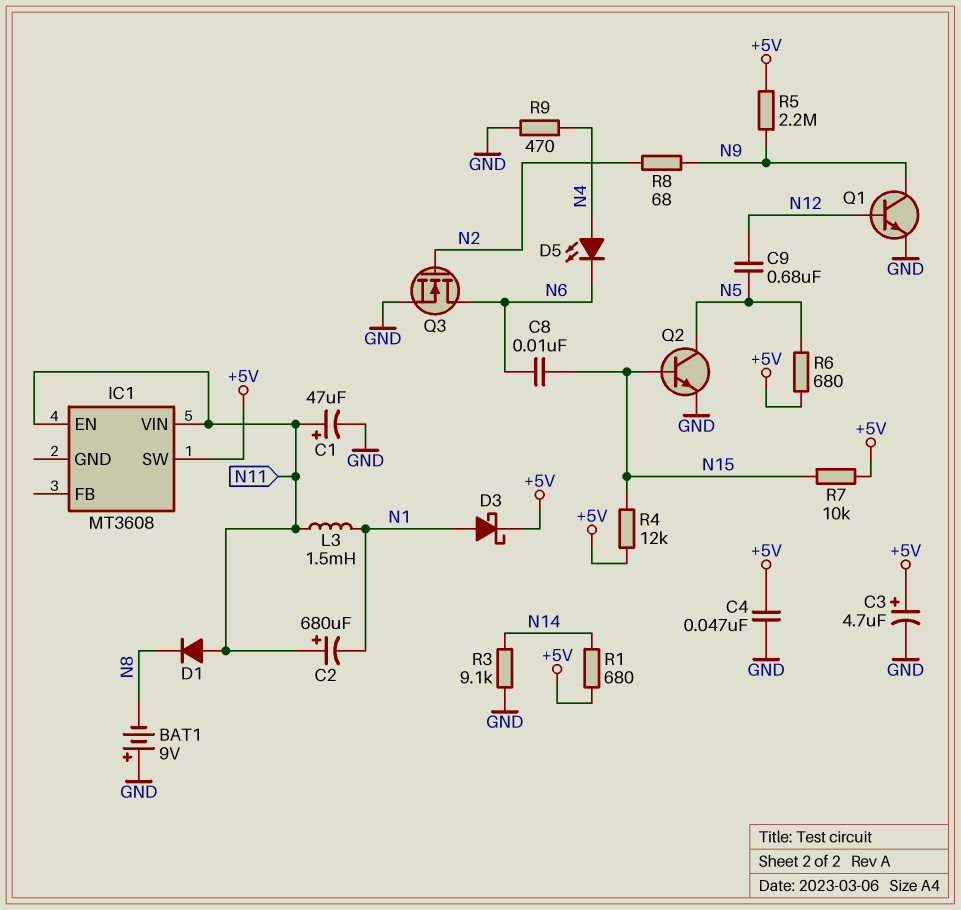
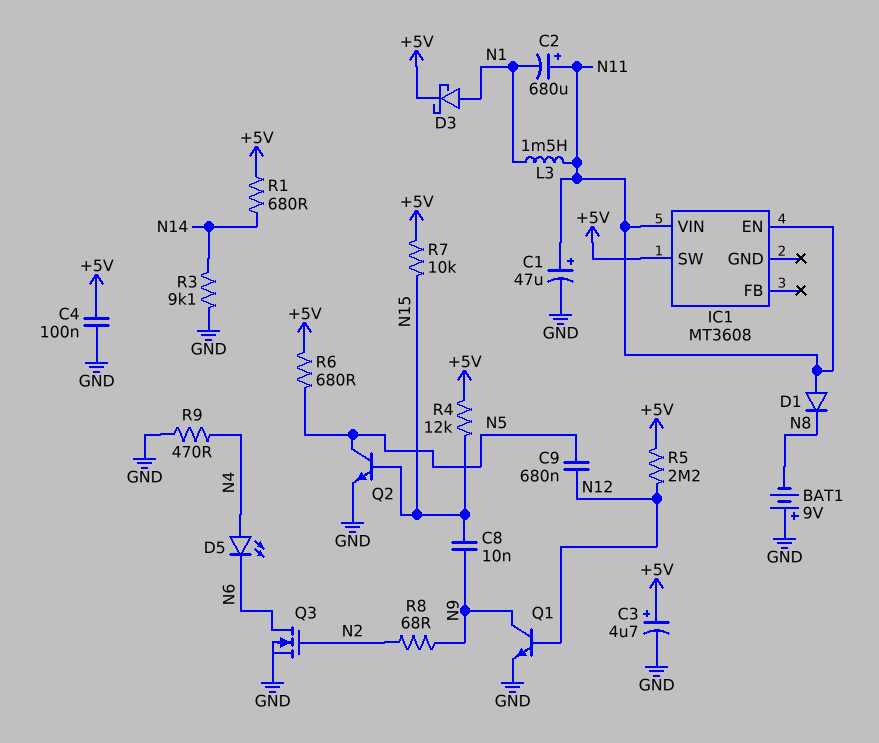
C4: 47nF (+5V, GND) -> 100nF (+5V, GND)
C8: 10nF (N6, N15) -> 10nF (N9, N15)
R5: 2.2M (+5V, N9) -> 2.2M (+5V, N12)

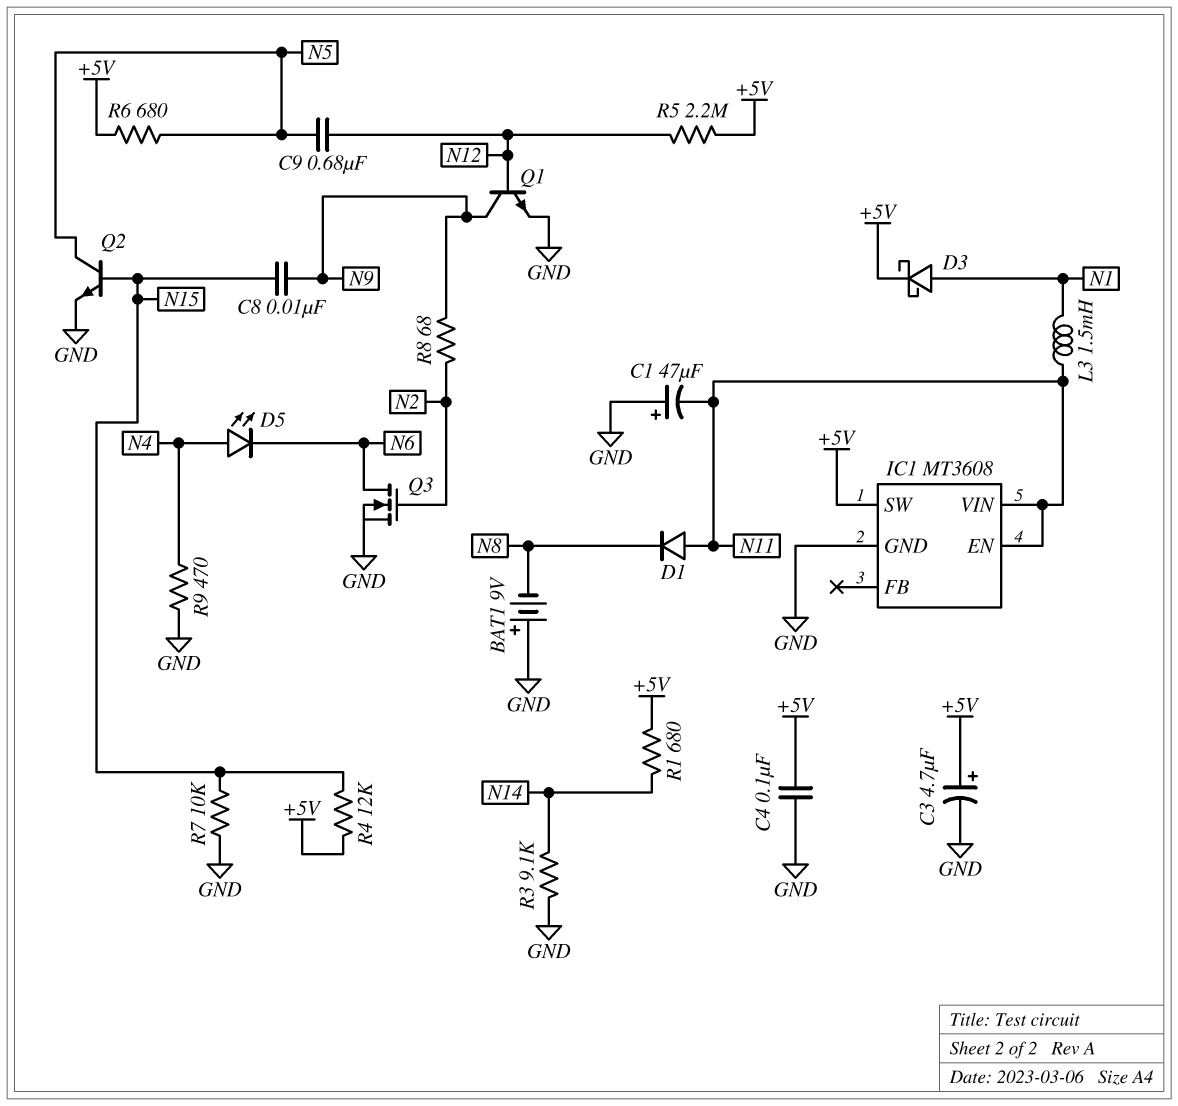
C1: 47uF (plus N11, minus GND) -> 47uF (plus GND, minus N11)
C2: 680uF (plus N11, minus N1) -> none
IC1 pin GND: none -> GND
R7: 10k (+5V, N15) -> 10k (GND, N15)

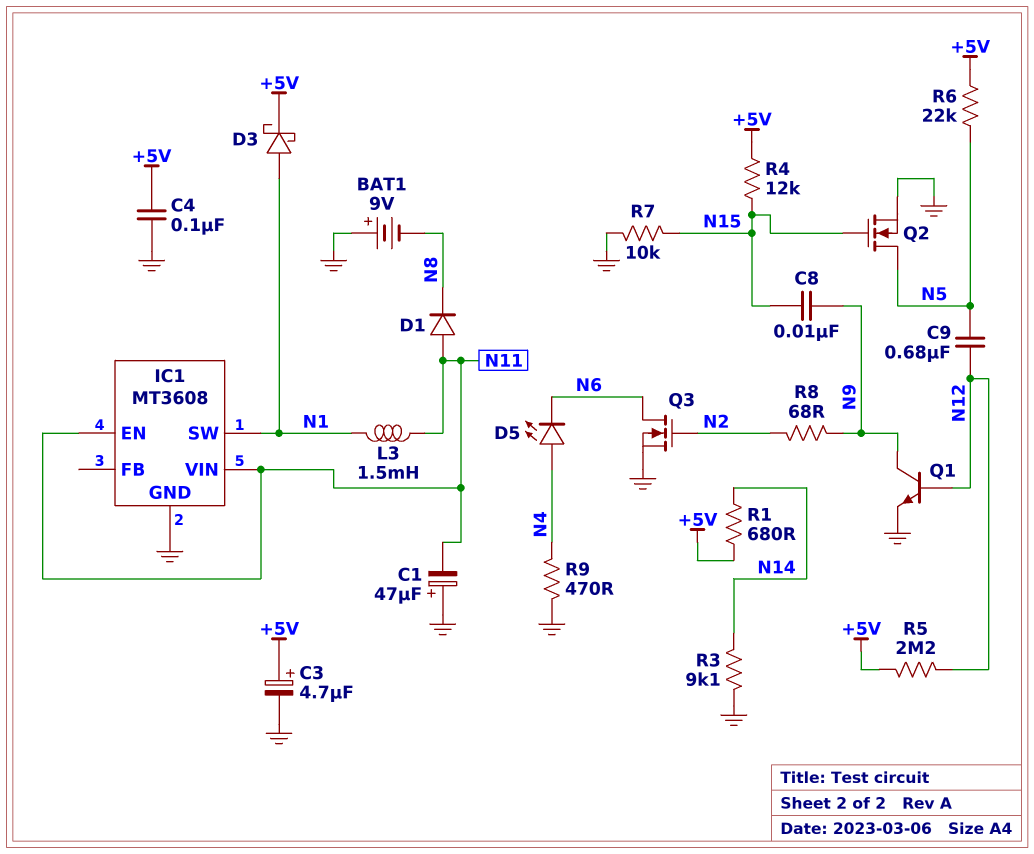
IC1 pin SW: +5V -> N1
Q2: NPN (B N15, C N5, E GND) -> NMOS (G N15, D N5, S GND)
R6: 680 (+5V, N5) -> 22k (+5V, N5)

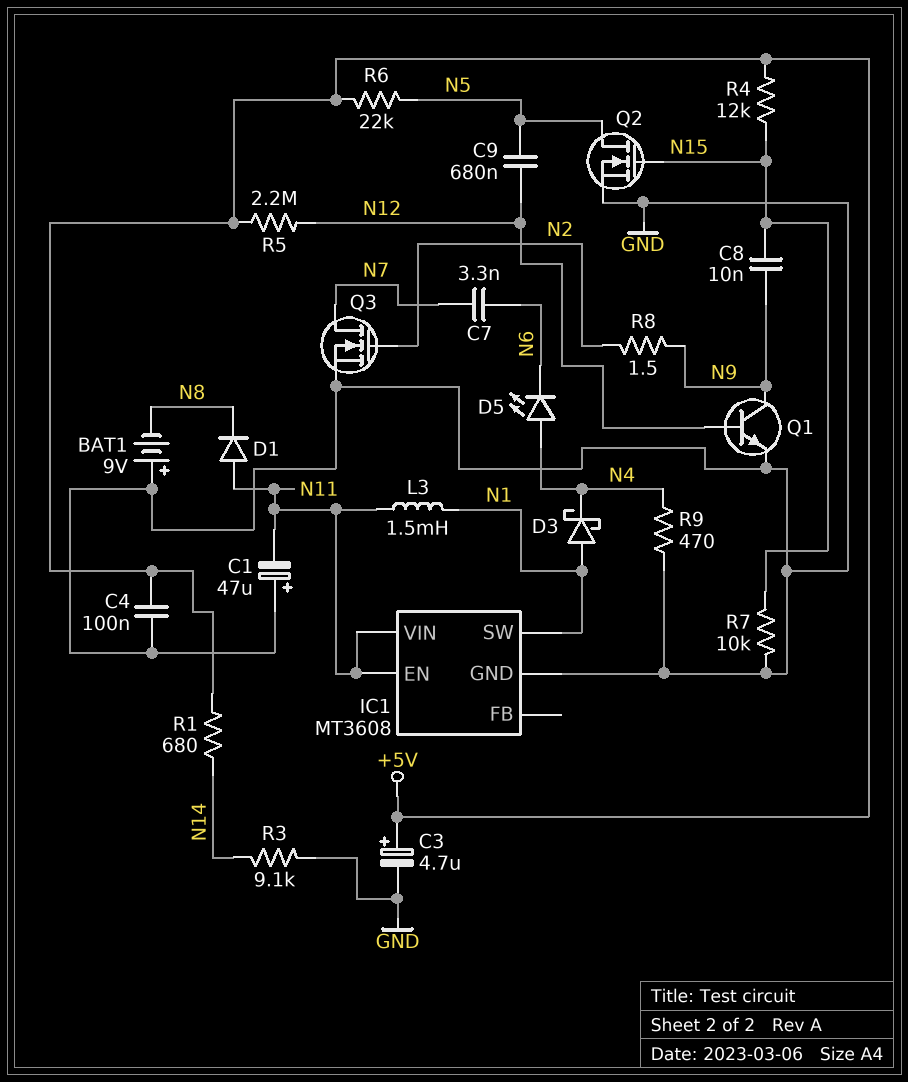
C7: none -> 3.3nF (N6, N7)
D3: schottky (A N1, K +5V) -> schottky (A N1, K N4)
Q3: NMOS (G N2, D N6, S GND) -> NMOS (G N2, D N7, S GND)
R8: 68 (N2, N9) -> 1.5 (N2, N9)

